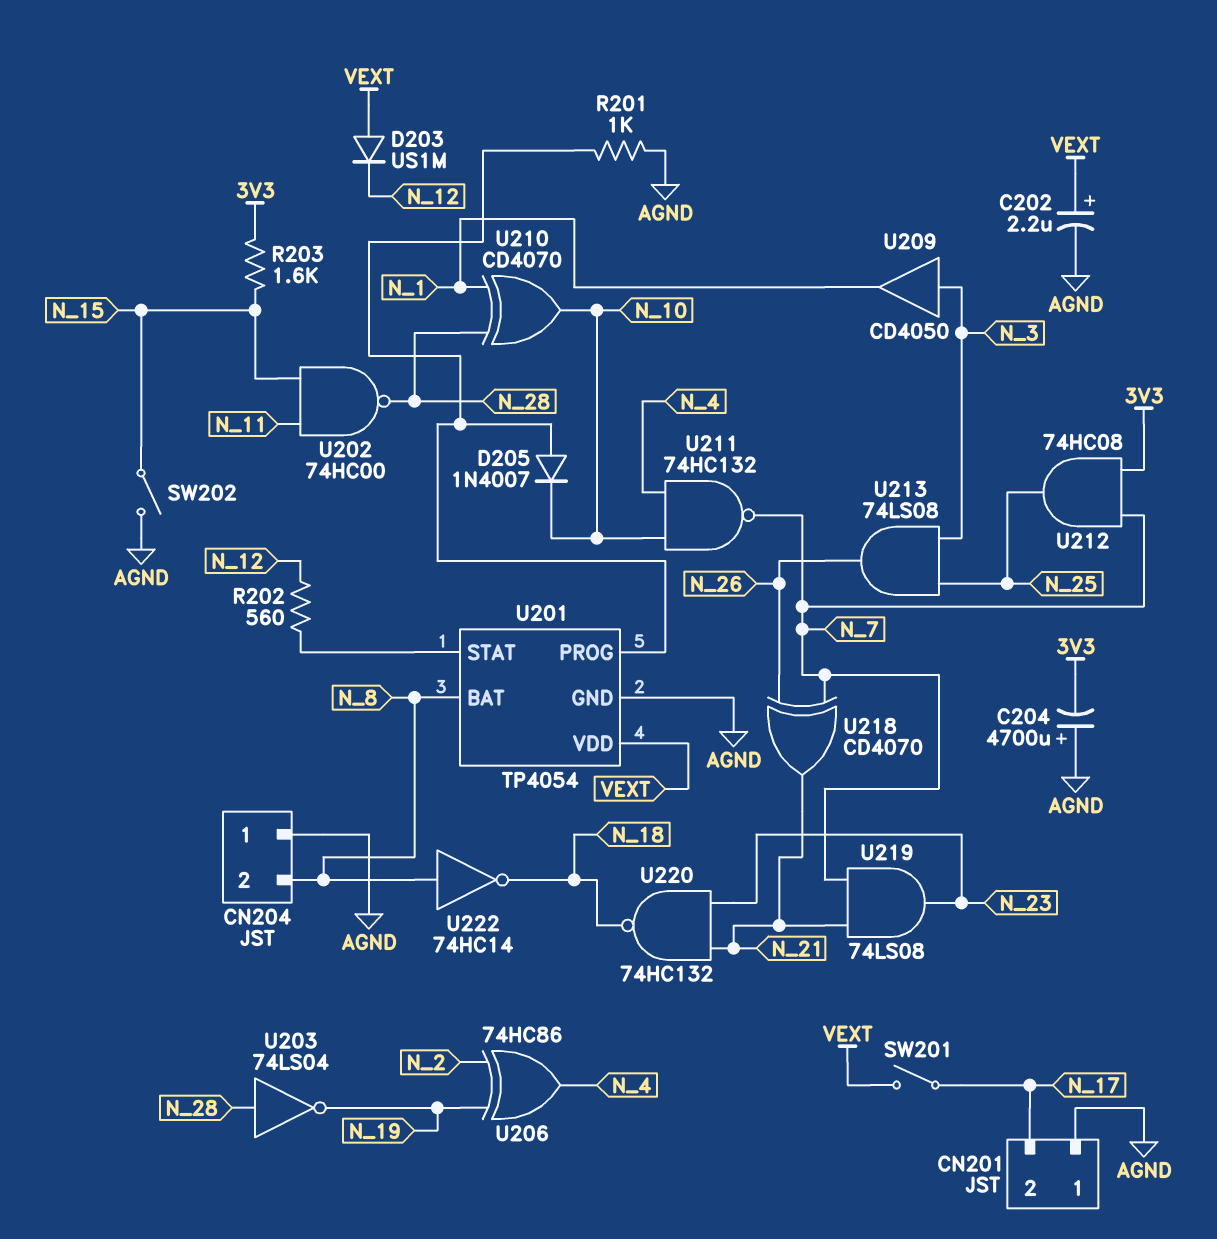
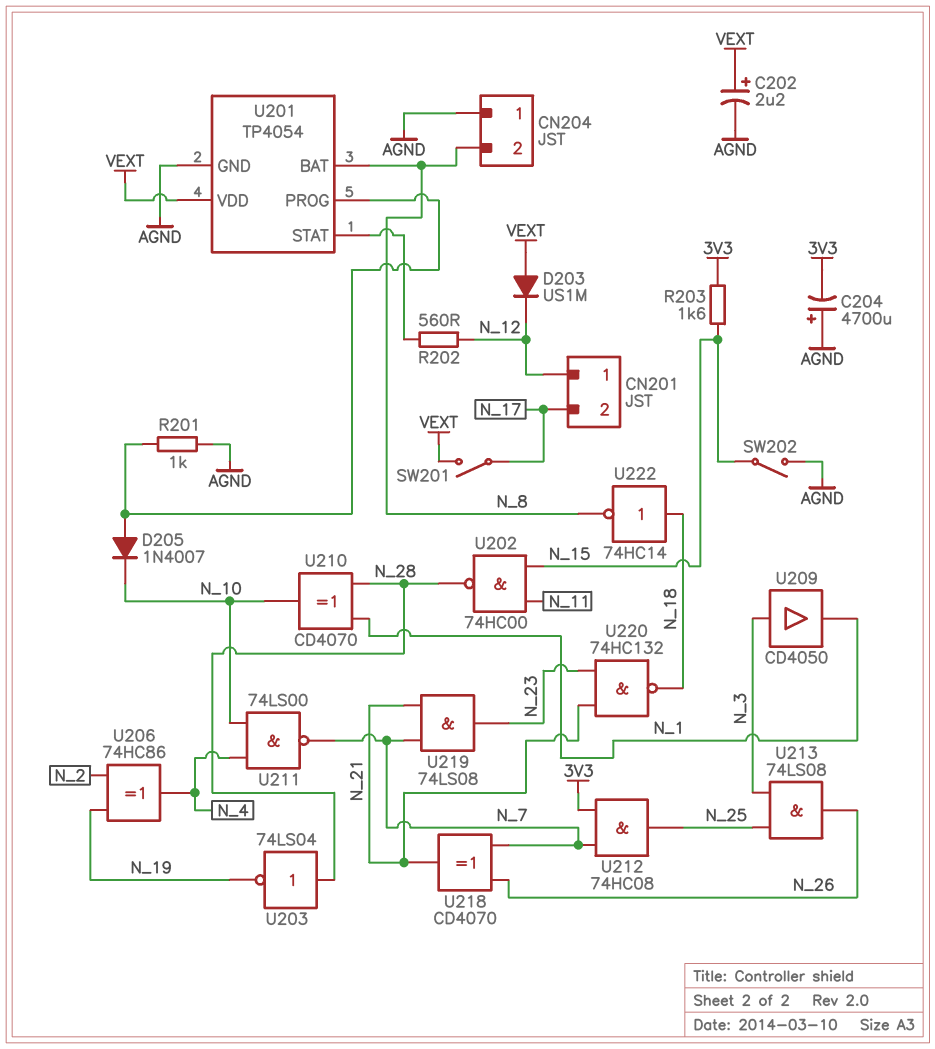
CN201 pin 1: AGND -> N_12
U211: NAND 74HC132 (in N_4, in N_10, out N_7) -> NAND 74LS00 (in N_4, in N_10, out N_7)
U222: NOT 74HC14 (in N_8, out N_18) -> NOT 74HC14 (in N_18, out N_8)

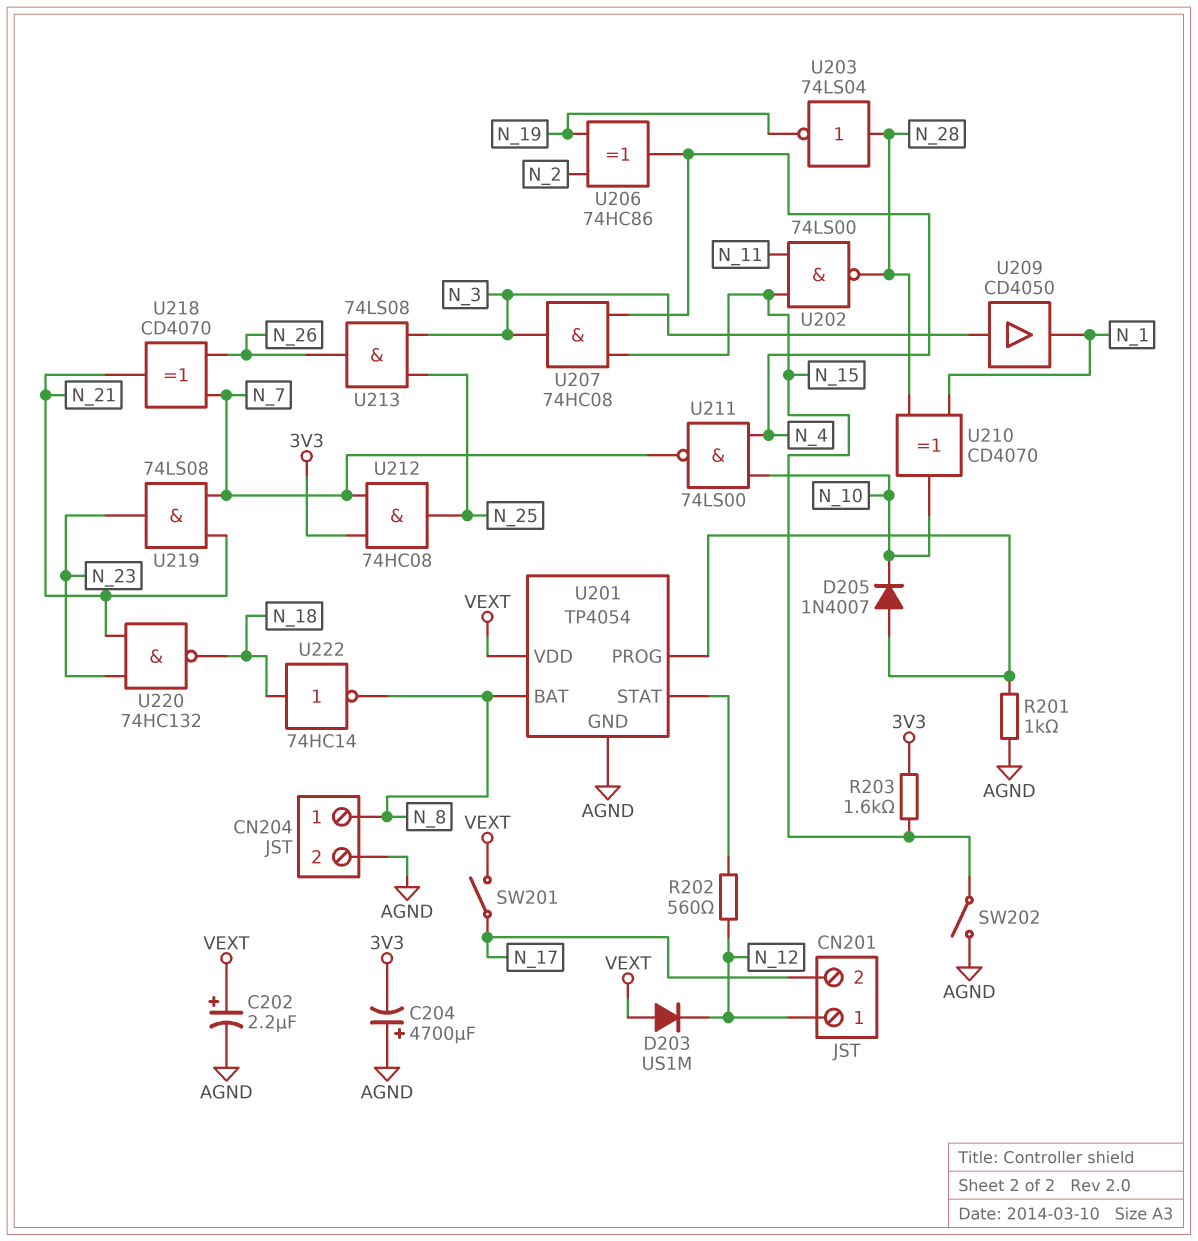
CN204 pin 1: AGND -> N_8
CN204 pin 2: N_8 -> AGND
U202: NAND 74HC00 (in N_11, in N_15, out N_28) -> NAND 74LS00 (in N_11, in N_15, out N_28)
U207: none -> AND 74HC08 (in N_4, in N_15, out N_3)

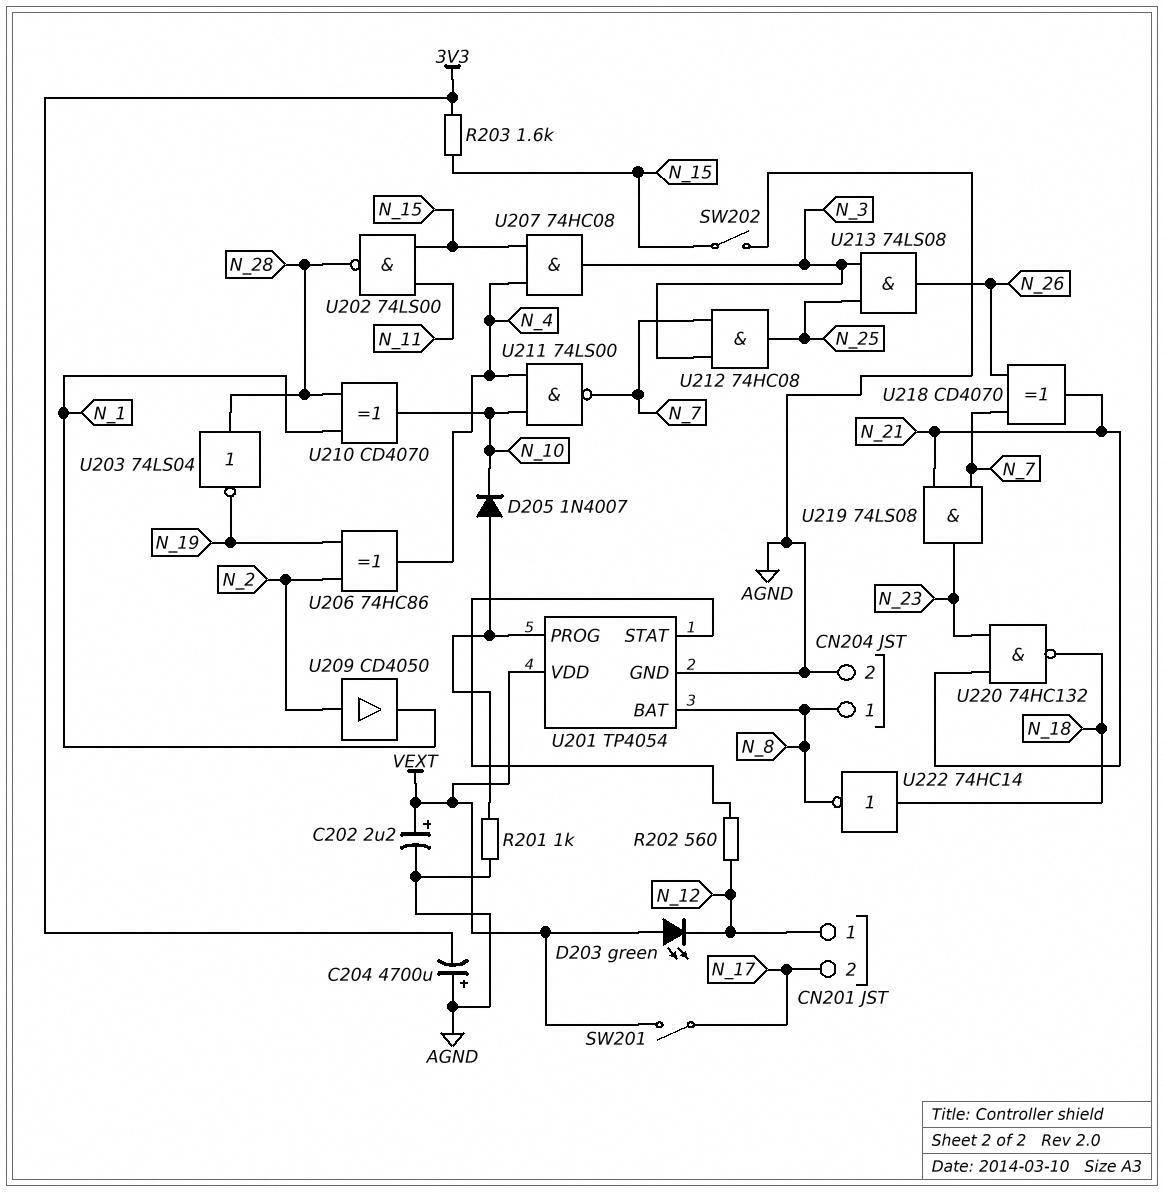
D203: diode US1M (A VEXT, K N_12) -> LED green (A VEXT, K N_12)
U209: buffer CD4050 (in N_3, out N_1) -> buffer CD4050 (in N_2, out N_1)
U212: AND 74HC08 (in 3V3, in N_7, out N_25) -> AND 74HC08 (in N_3, in N_7, out N_25)

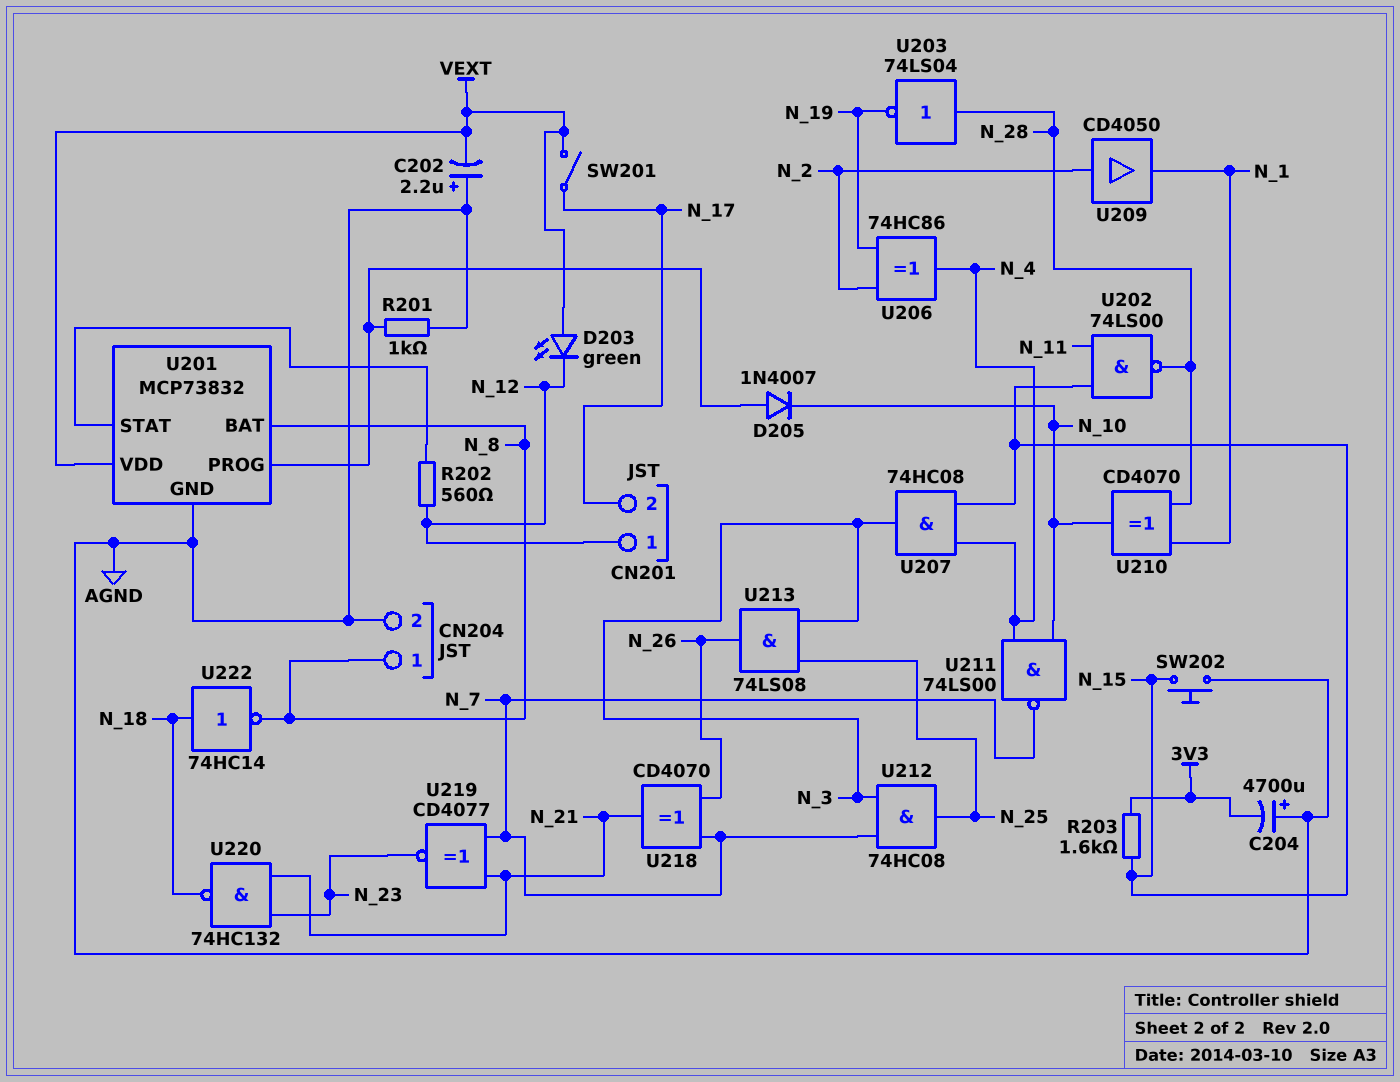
C202: 2.2uF (plus VEXT, minus AGND) -> 2.2uF (plus AGND, minus VEXT)
SW202: switch (AGND, N_15) -> button (AGND, N_15)
U201: TP4054 -> MCP73832
U219: AND 74LS08 (in N_7, in N_21, out N_23) -> XNOR CD4077 (in N_7, in N_21, out N_23)

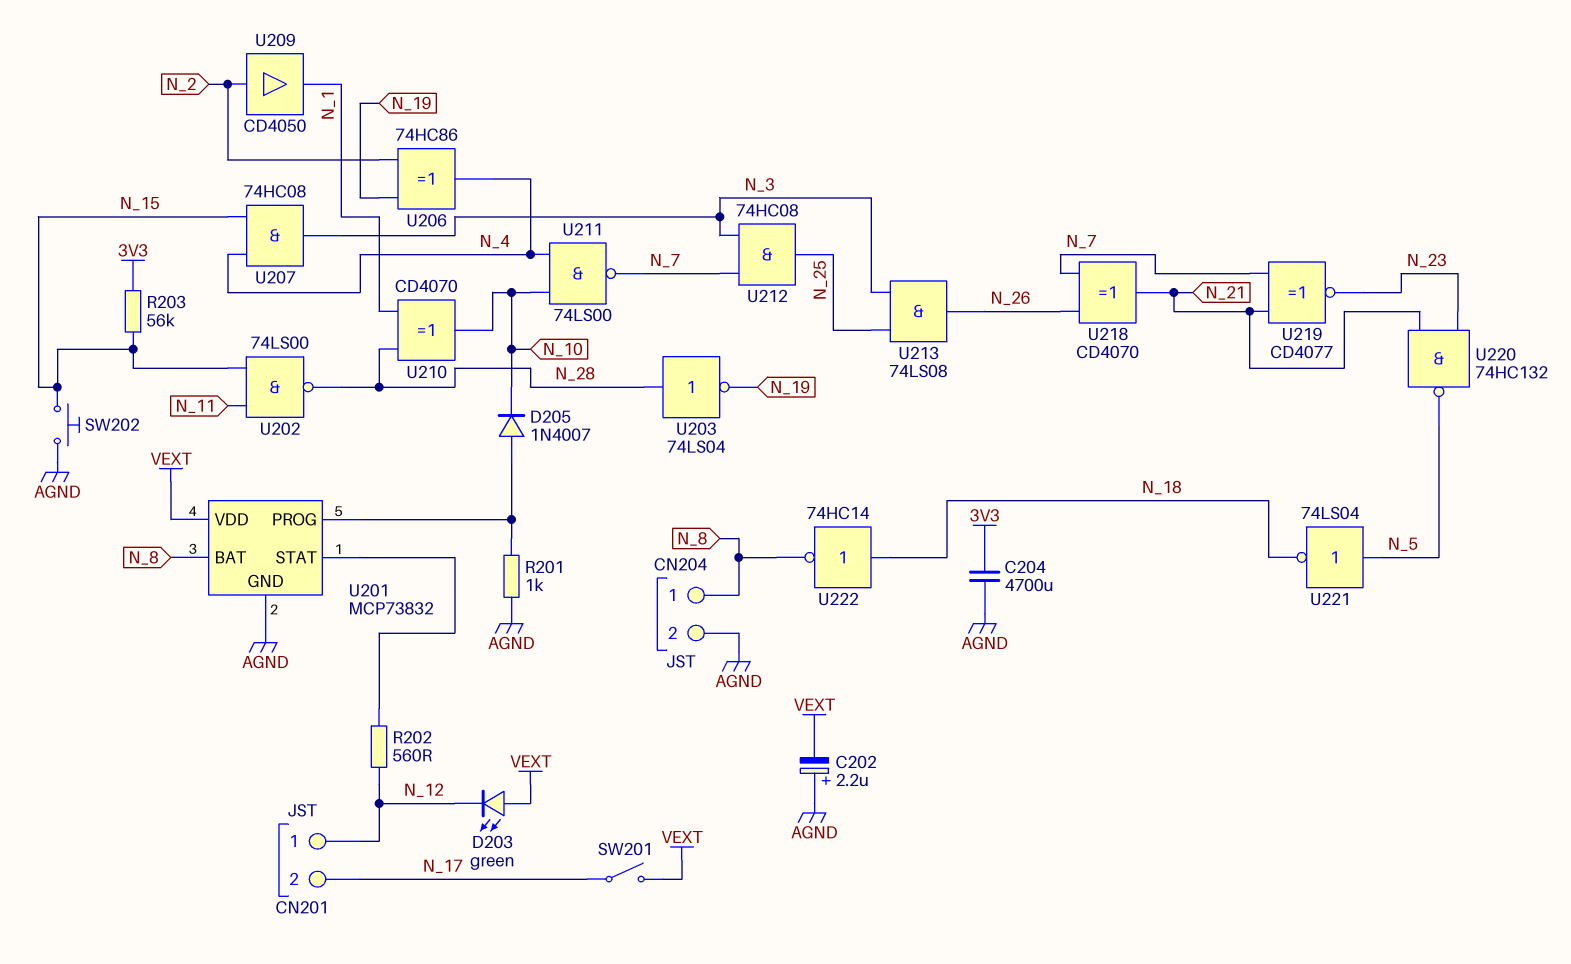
C204: 4700uF (plus AGND, minus 3V3) -> 4700uF (3V3, AGND)
R203: 1.6k (3V3, N_15) -> 56k (3V3, N_15)
U220: NAND 74HC132 (in N_21, in N_23, out N_18) -> NAND 74HC132 (in N_21, in N_23, out N_5)
U221: none -> NOT 74LS04 (in N_5, out N_18)

